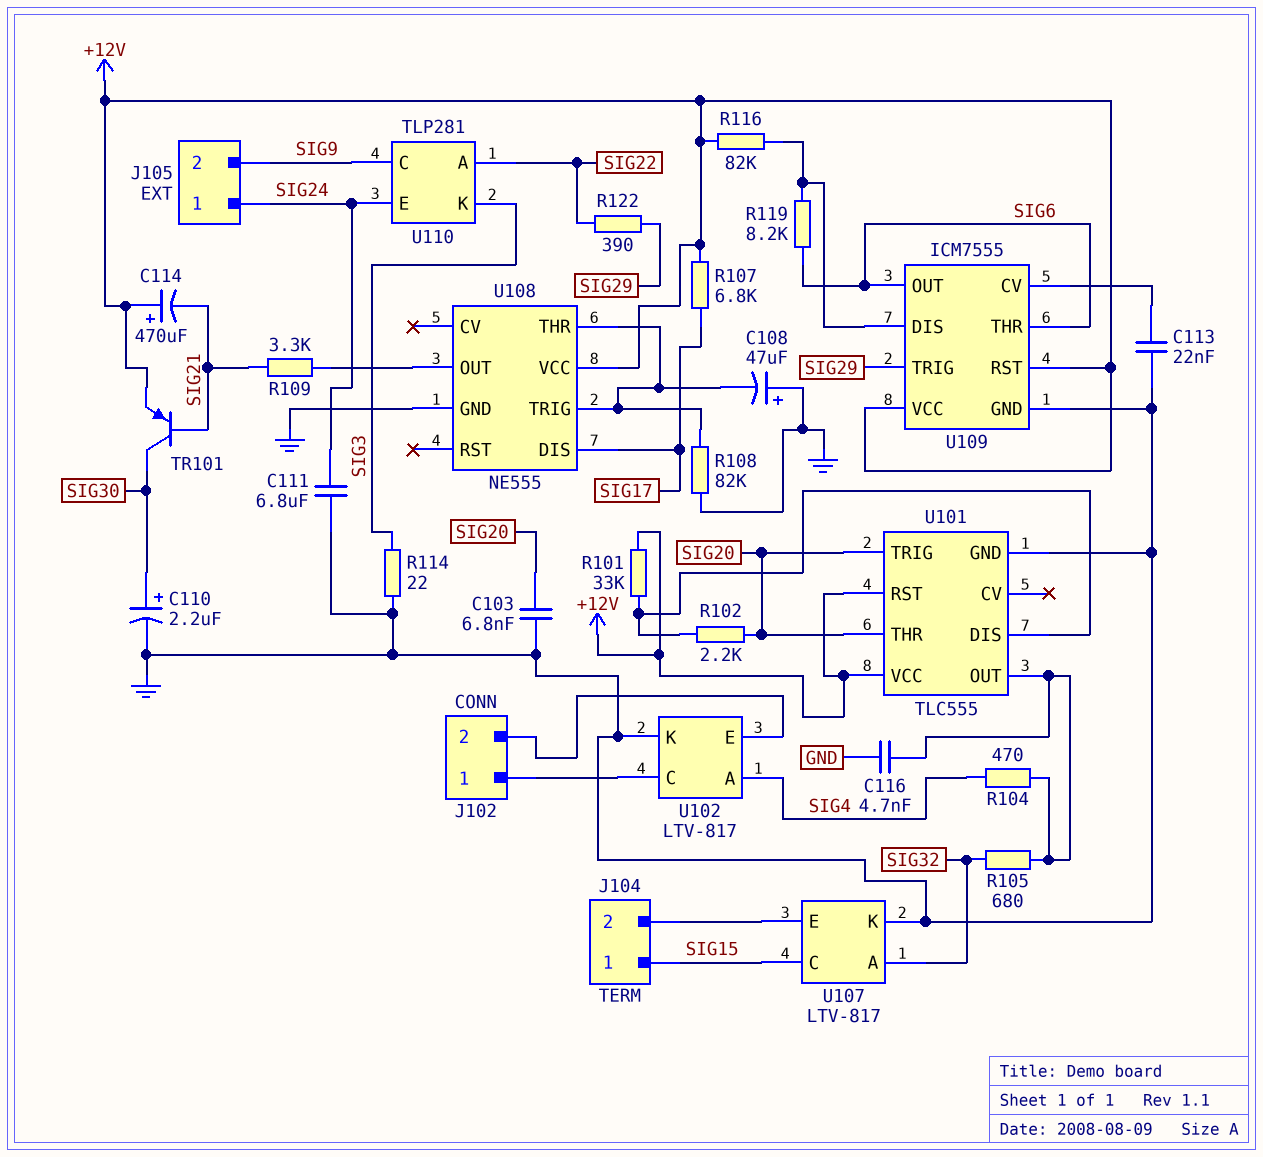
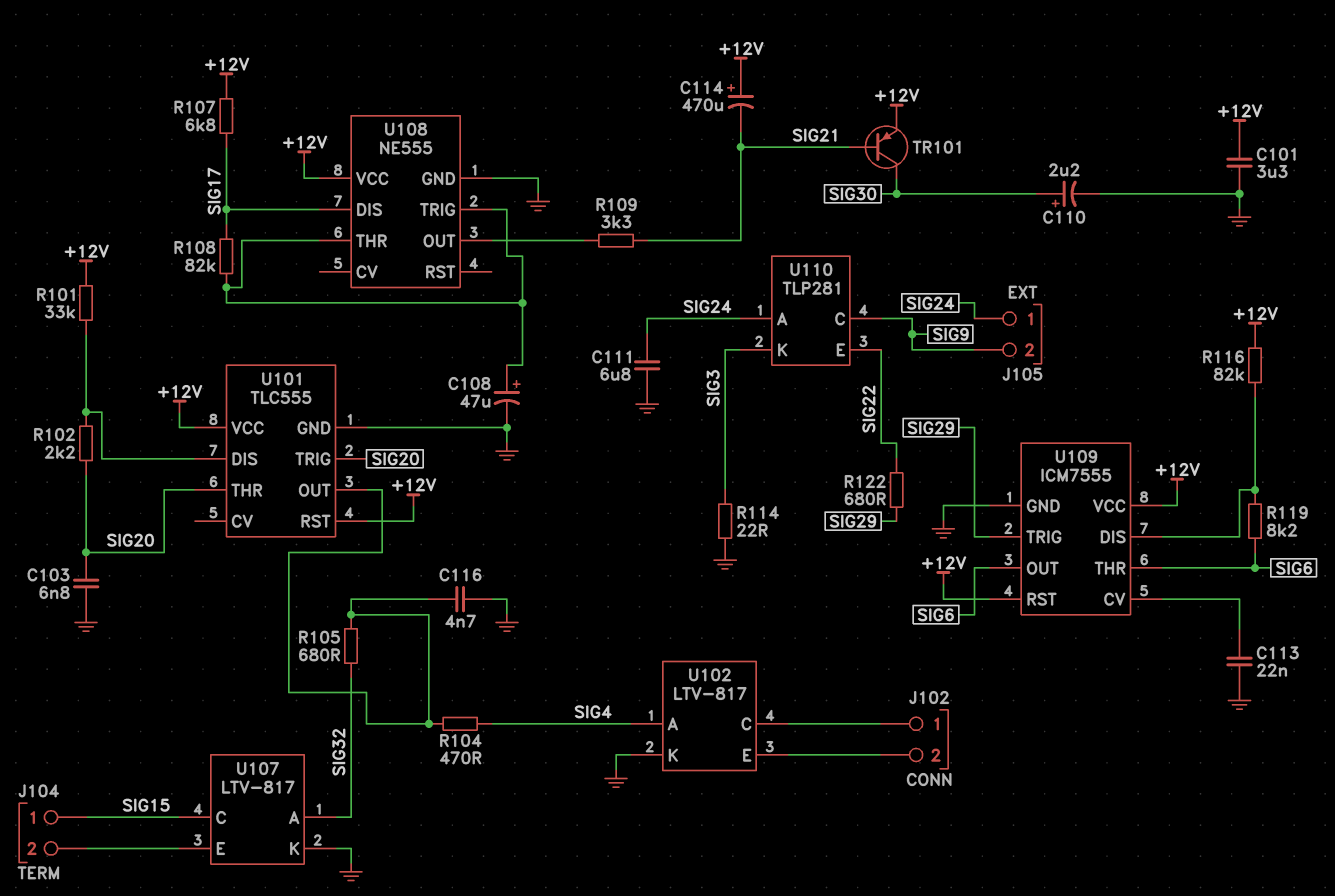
C101: none -> 3.3uF (+12V, GND)
C108: 47uF (plus GND, minus U108/THR) -> 47uF (plus U108/THR, minus GND)
R108: 82k (GND, U108/THR) -> 82k (SIG17, U108/THR)
R122: 390 (SIG22, SIG29) -> 680 (SIG22, SIG29)
U110 pin A: SIG22 -> SIG24
U110 pin E: SIG24 -> SIG22

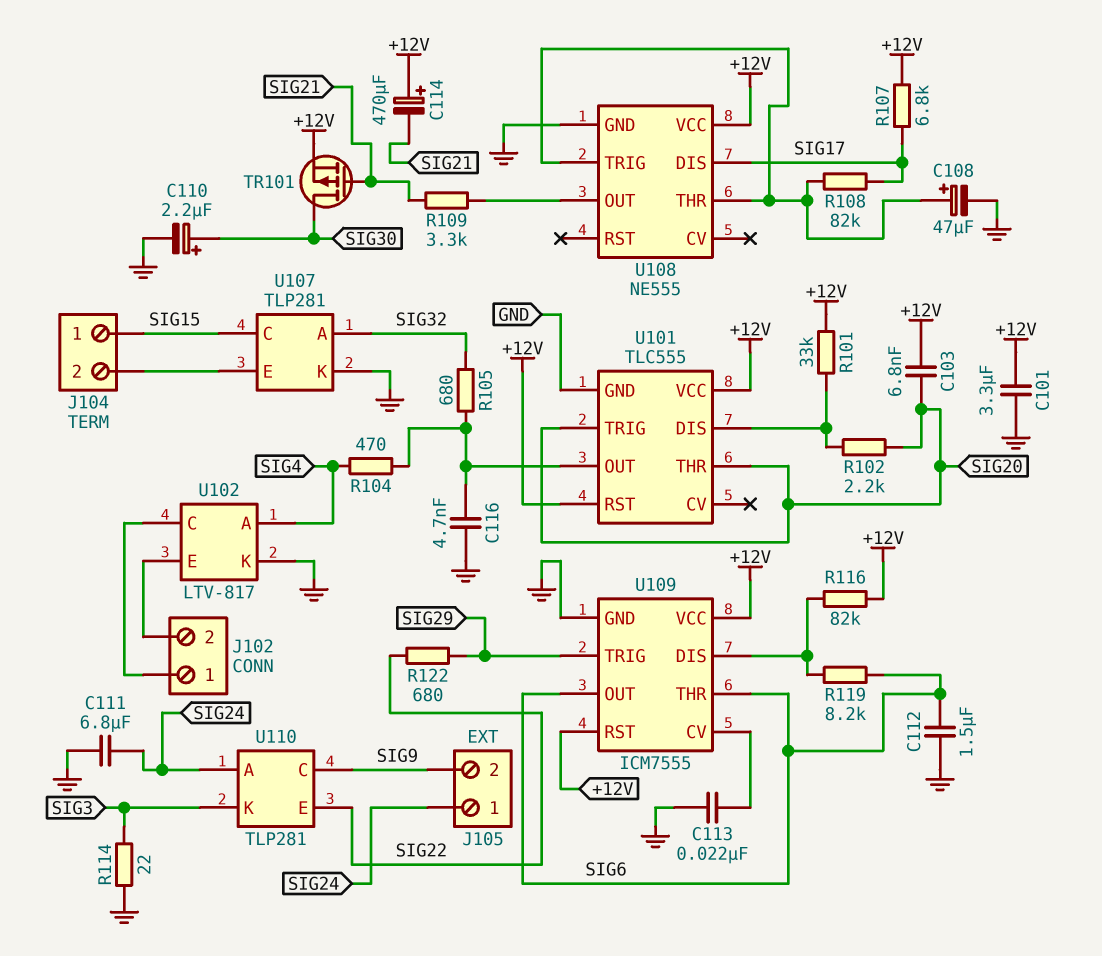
C103: 6.8nF (GND, SIG20) -> 6.8nF (+12V, SIG20)
C112: none -> 1.5uF (GND, SIG6)
TR101: PNP (B SIG21, C SIG30, E +12V) -> PMOS (G SIG21, D SIG30, S +12V)
U107: LTV-817 -> TLP281

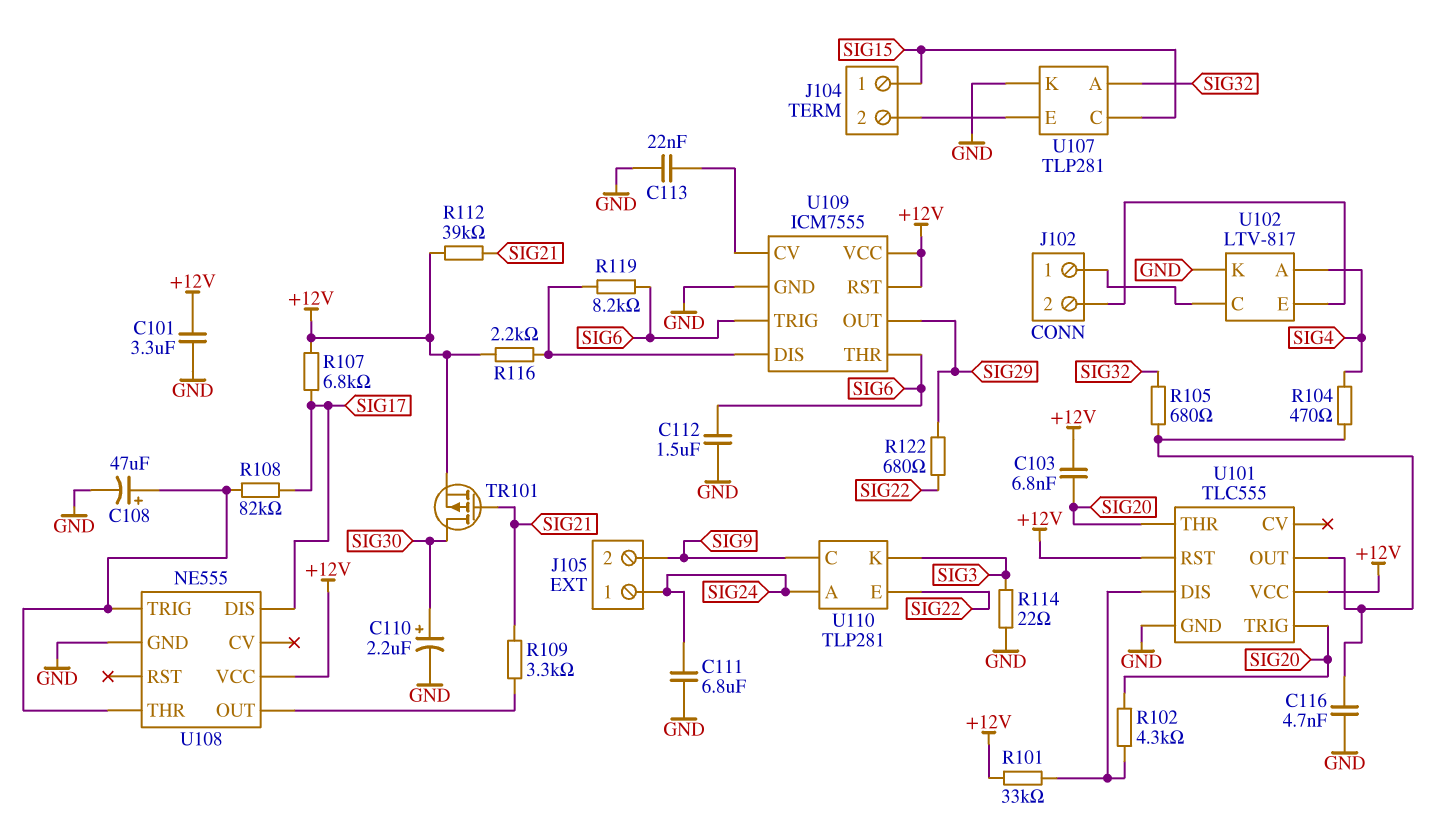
C114: 470uF (plus +12V, minus SIG21) -> none
R102: 2.2k (SIG20, U101/DIS) -> 4.3k (SIG20, U101/DIS)
R112: none -> 39k (+12V, SIG21)
R116: 82k (+12V, U109/DIS) -> 2.2k (+12V, U109/DIS)
U109 pin OUT: SIG6 -> SIG29
U109 pin TRIG: SIG29 -> SIG6

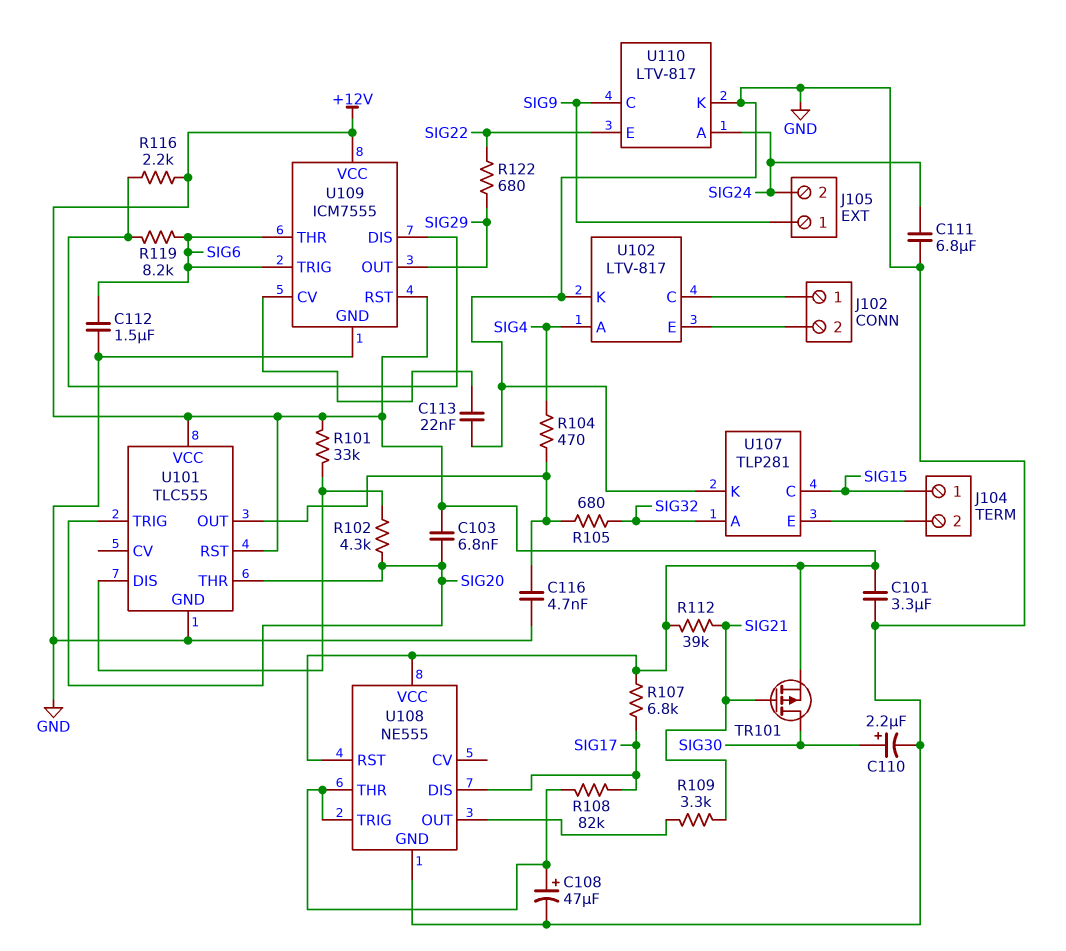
J105 pin 1: SIG24 -> SIG9
J105 pin 2: SIG9 -> SIG24
R114: 22 (GND, SIG3) -> none
U108 pin RST: none -> +12V
U110: TLP281 -> LTV-817
U110 pin K: SIG3 -> GND

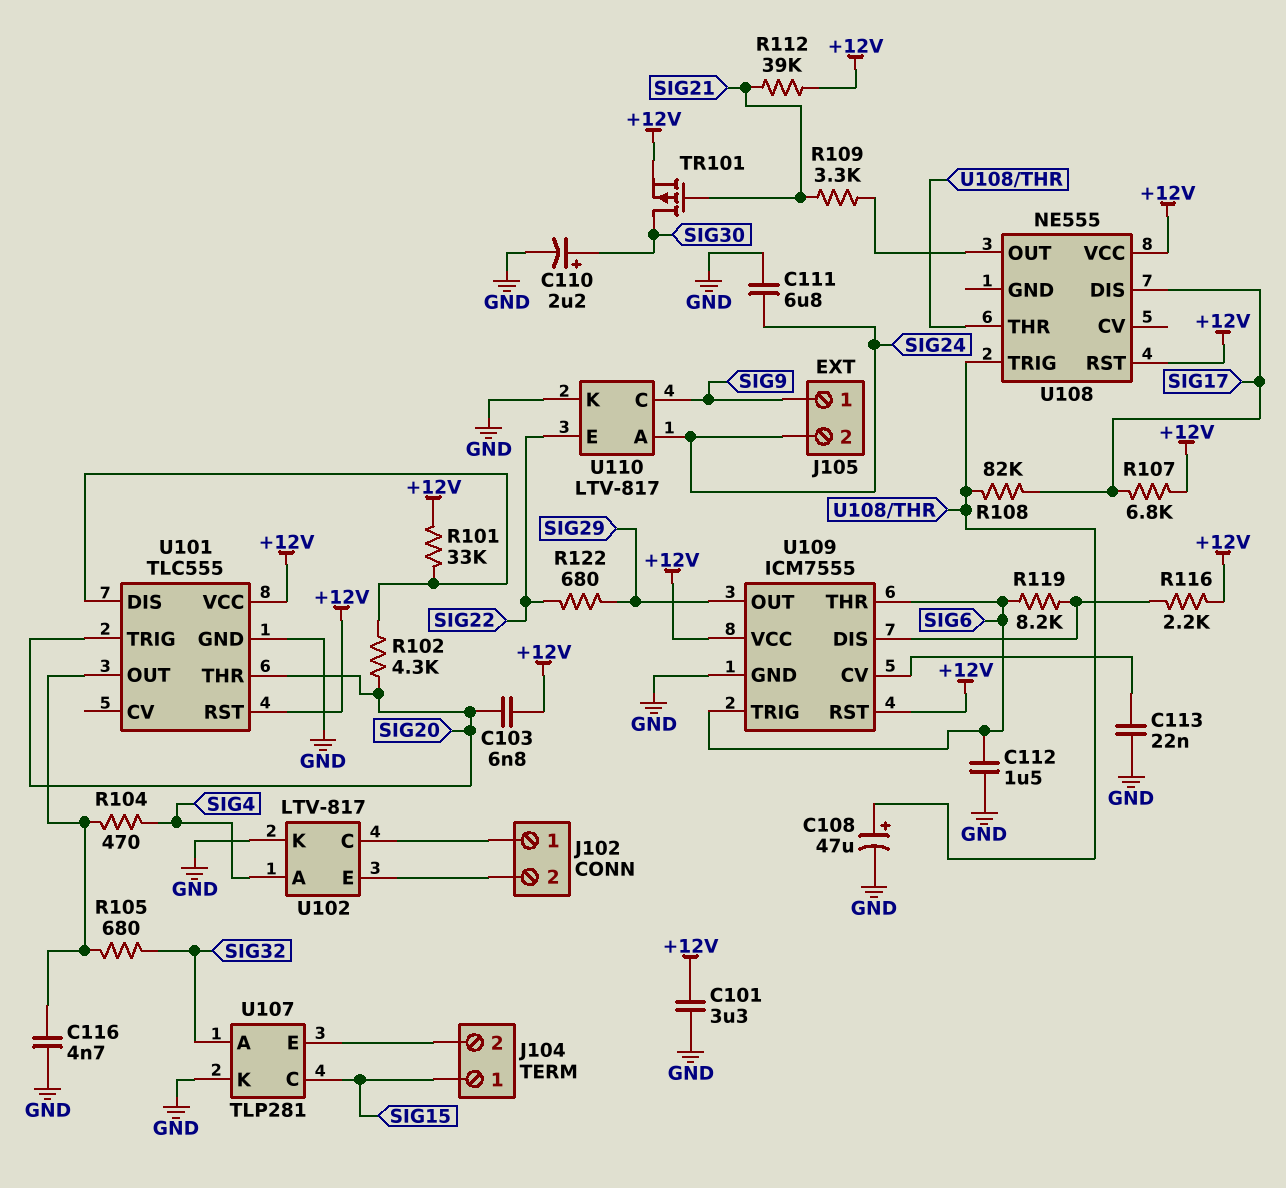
U108 pin GND: GND -> none

